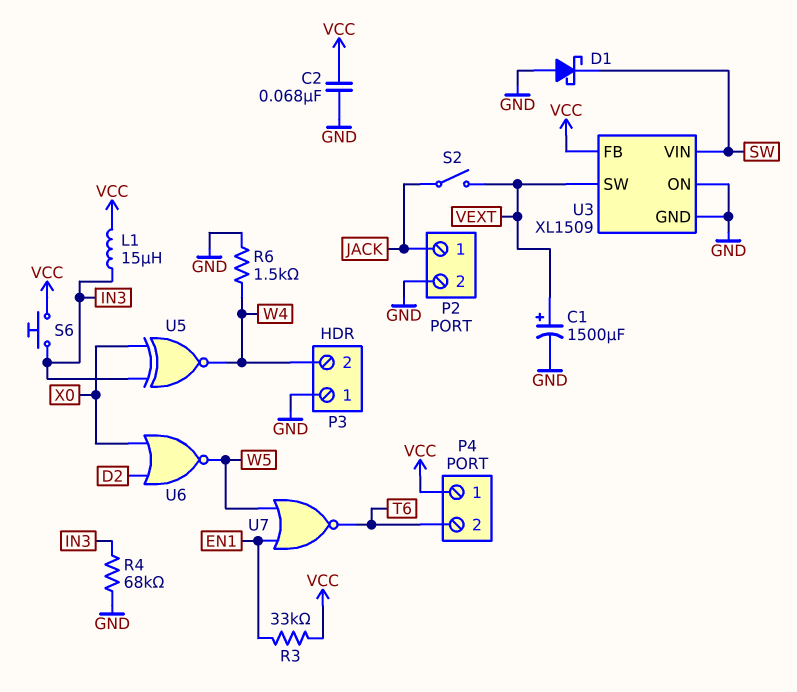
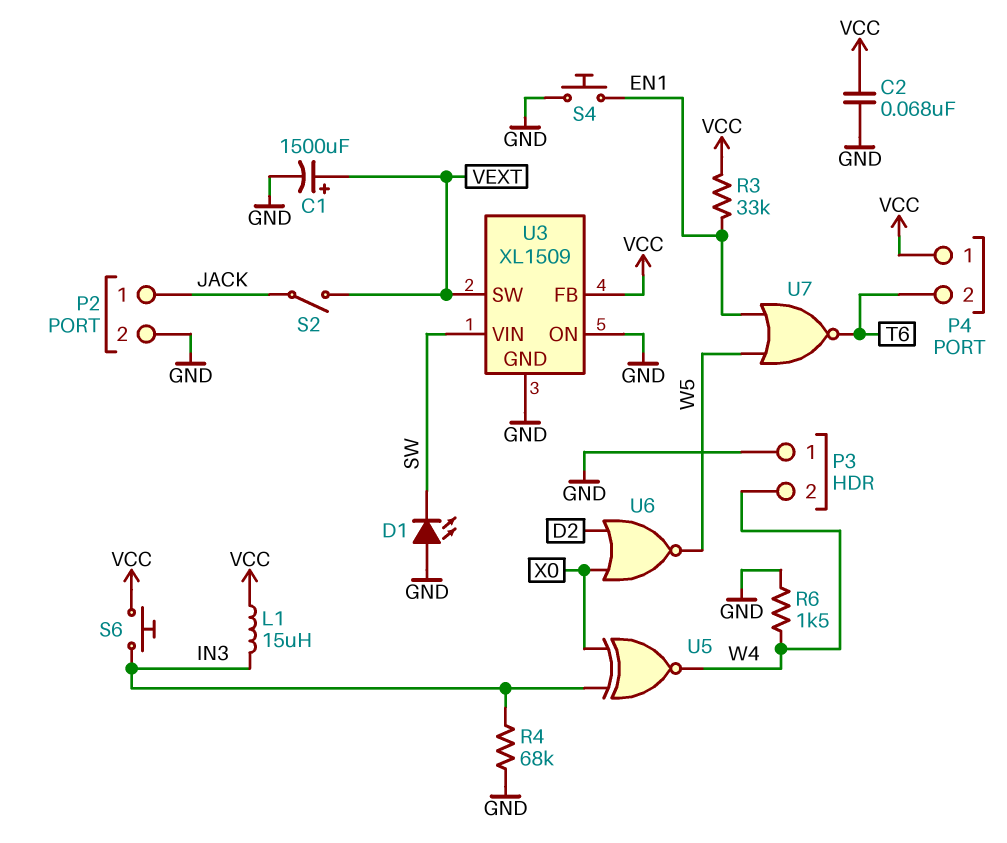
D1: schottky (A GND, K SW) -> LED (A GND, K SW)
S4: none -> button (EN1, GND)

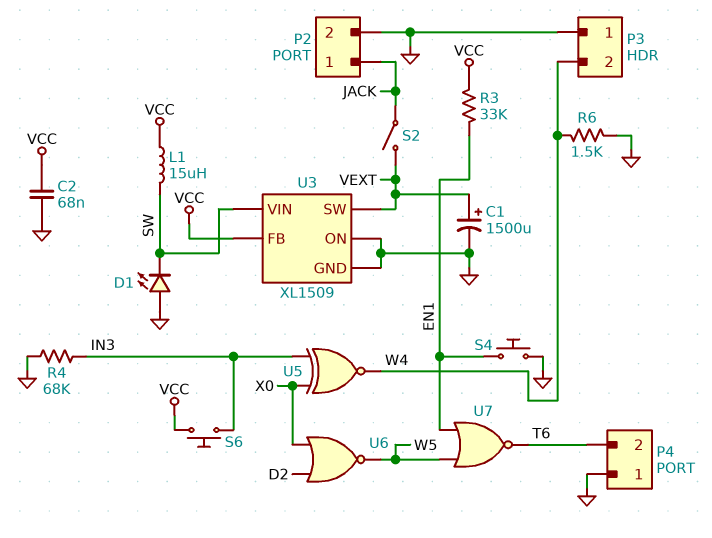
L1: 15uH (IN3, VCC) -> 15uH (SW, VCC)
P4 pin 1: VCC -> GND

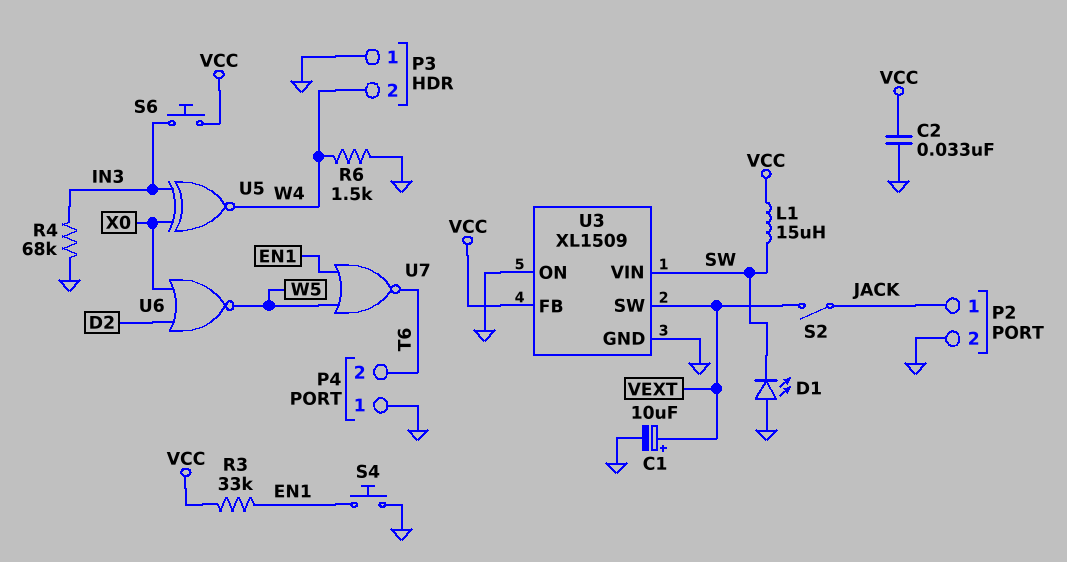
C1: 1500uF (plus VEXT, minus GND) -> 10uF (plus VEXT, minus GND)
C2: 68nF (GND, VCC) -> 33nF (GND, VCC)

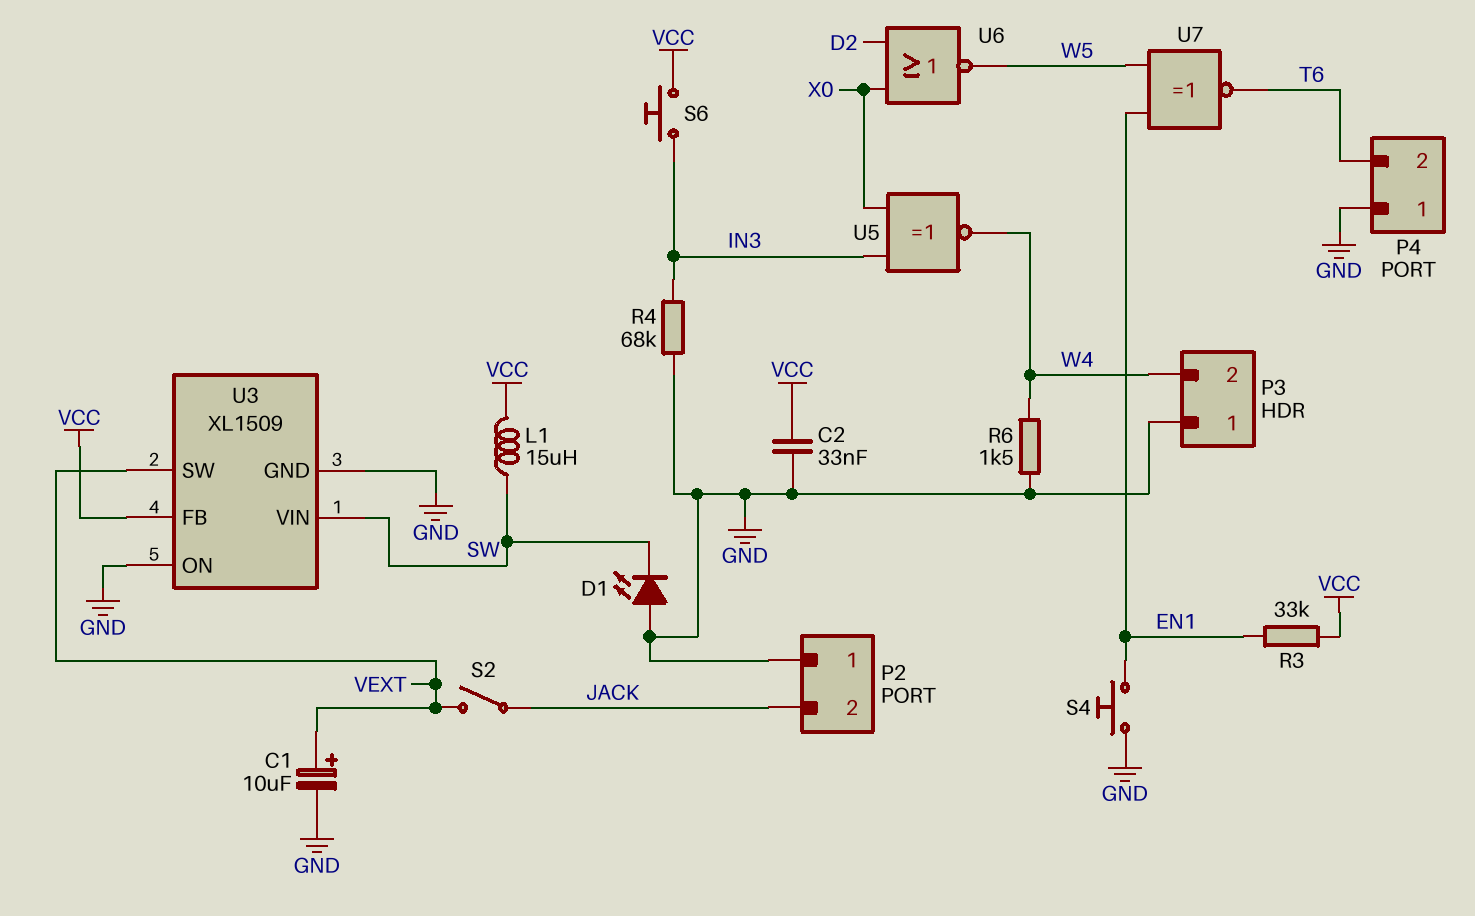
P2 pin 1: JACK -> GND
P2 pin 2: GND -> JACK
U7: NOR (in EN1, in W5, out T6) -> XNOR (in EN1, in W5, out T6)

